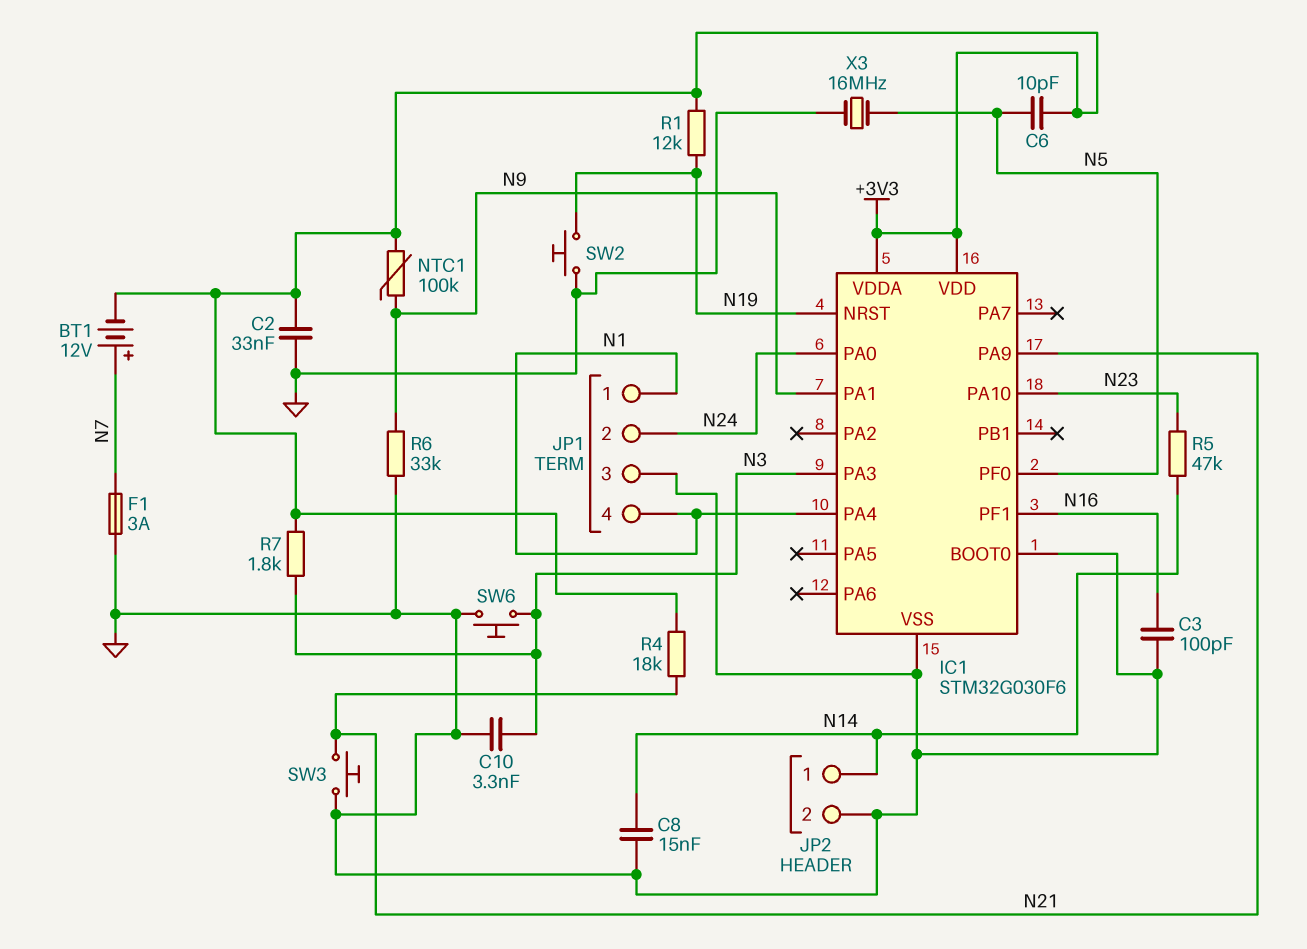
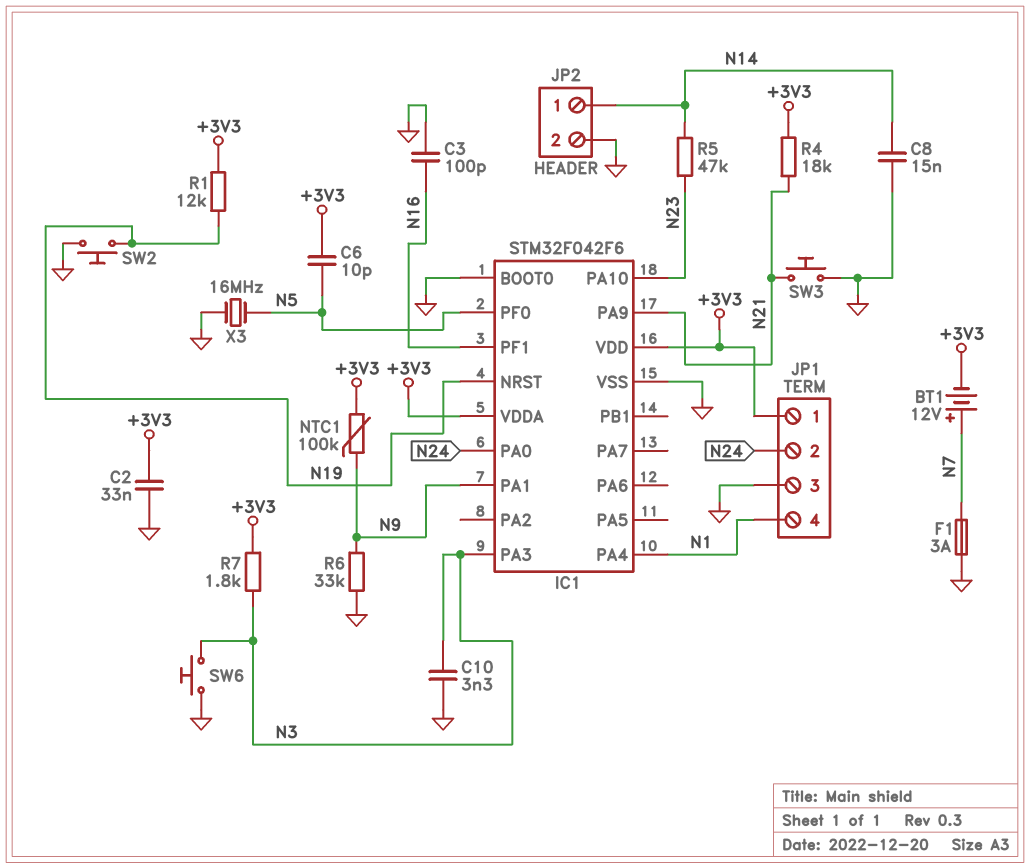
IC1: STM32G030F6 -> STM32F042F6
JP1 pin 1: N1 -> +3V3

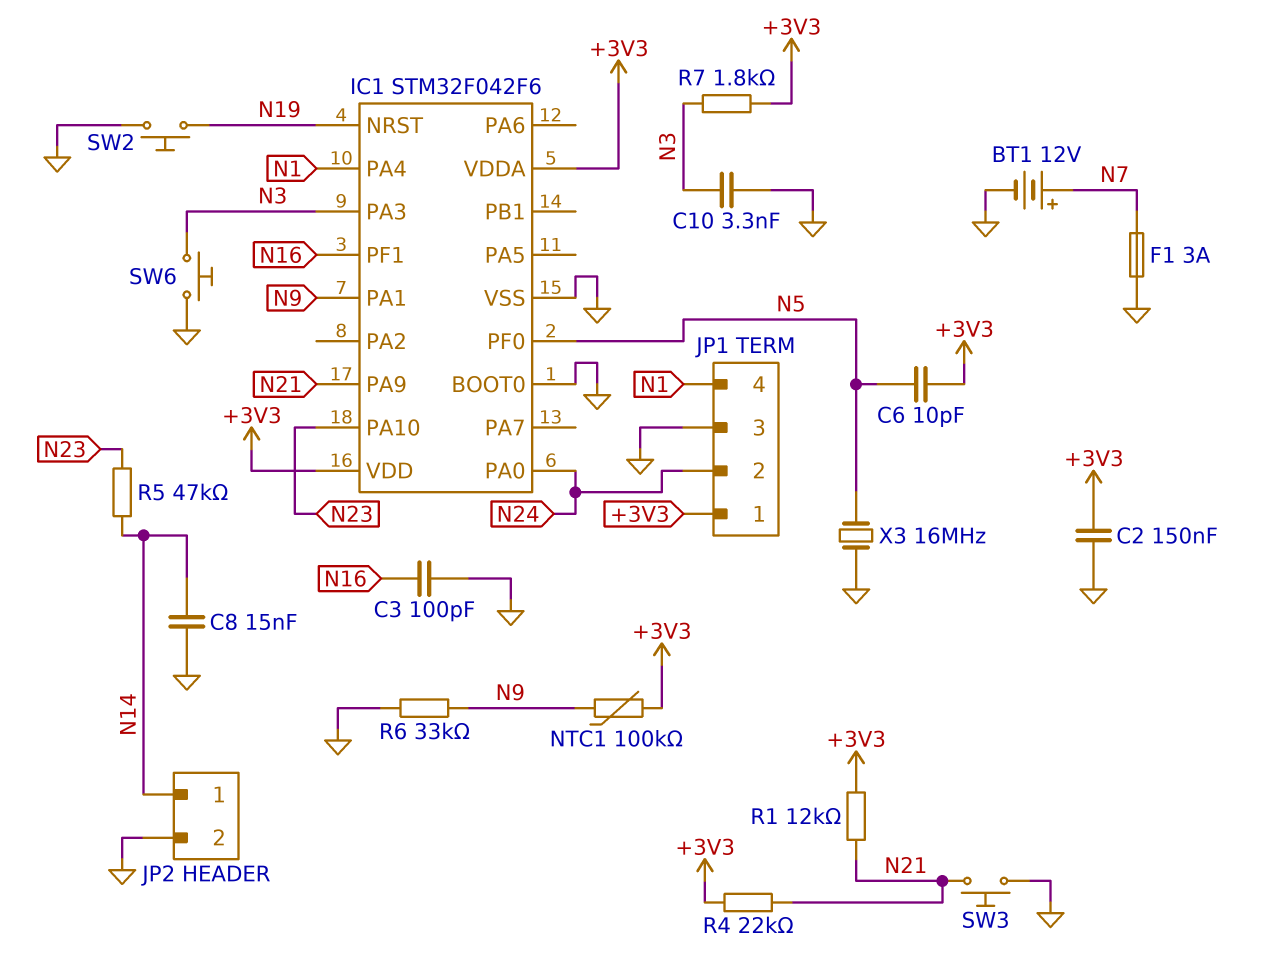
BT1: 12V (plus N7, minus +3V3) -> 12V (plus N7, minus GND)
C2: 33nF (+3V3, GND) -> 150nF (+3V3, GND)
R1: 12k (+3V3, N19) -> 12k (+3V3, N21)
R4: 18k (+3V3, N21) -> 22k (+3V3, N21)

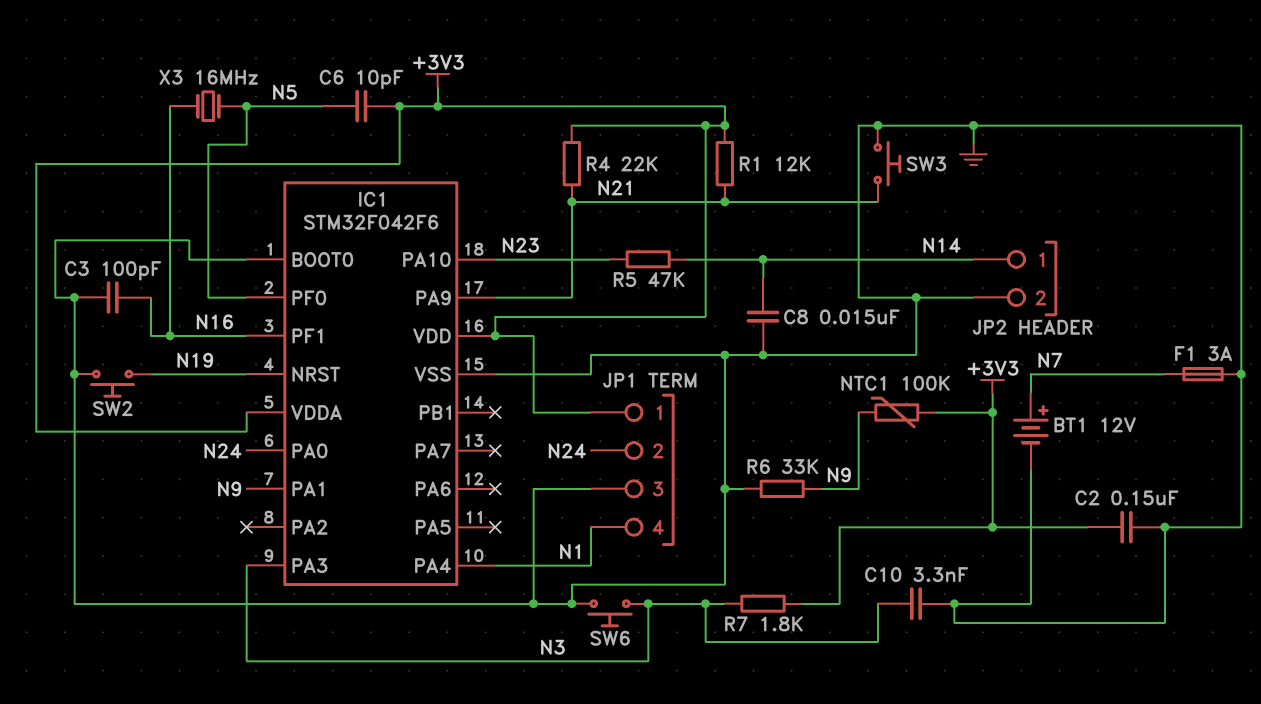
X3: 16MHz (GND, N5) -> 16MHz (N5, N16)

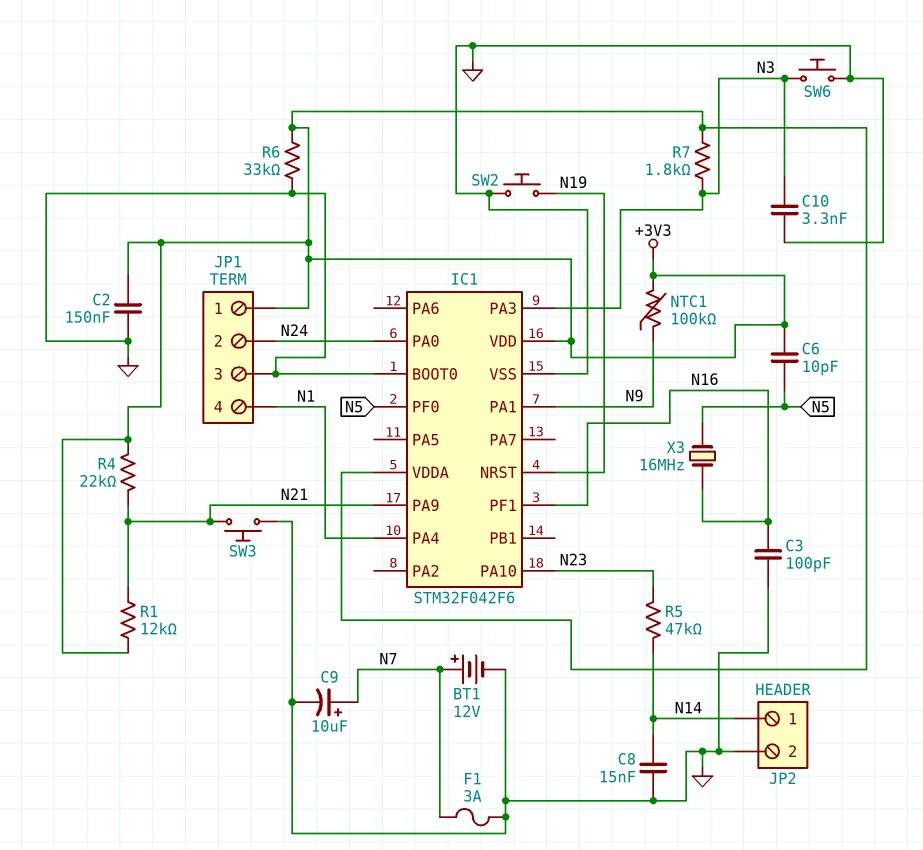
C9: none -> 10uF (plus N7, minus GND)
R6: 33k (GND, N9) -> 33k (+3V3, GND)

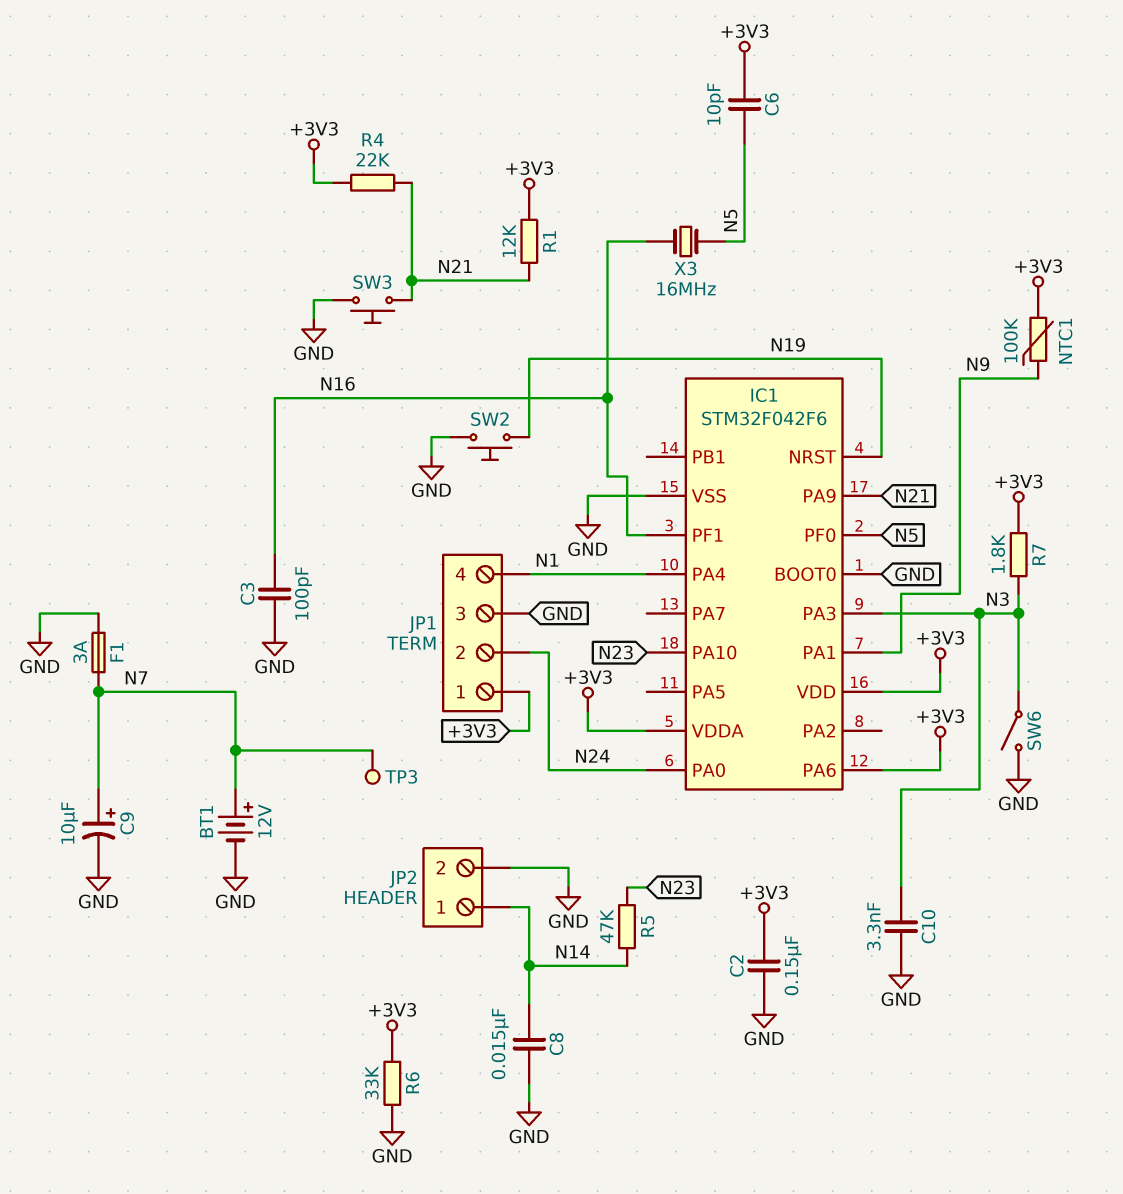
IC1 pin PA6: none -> +3V3
SW6: button (GND, N3) -> switch (GND, N3)
TP3: none -> test point (N7)

